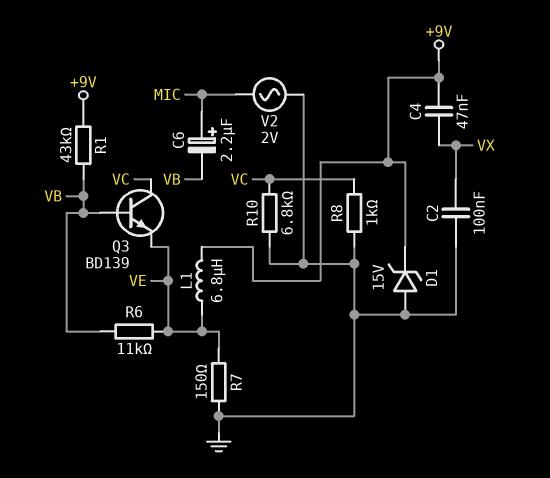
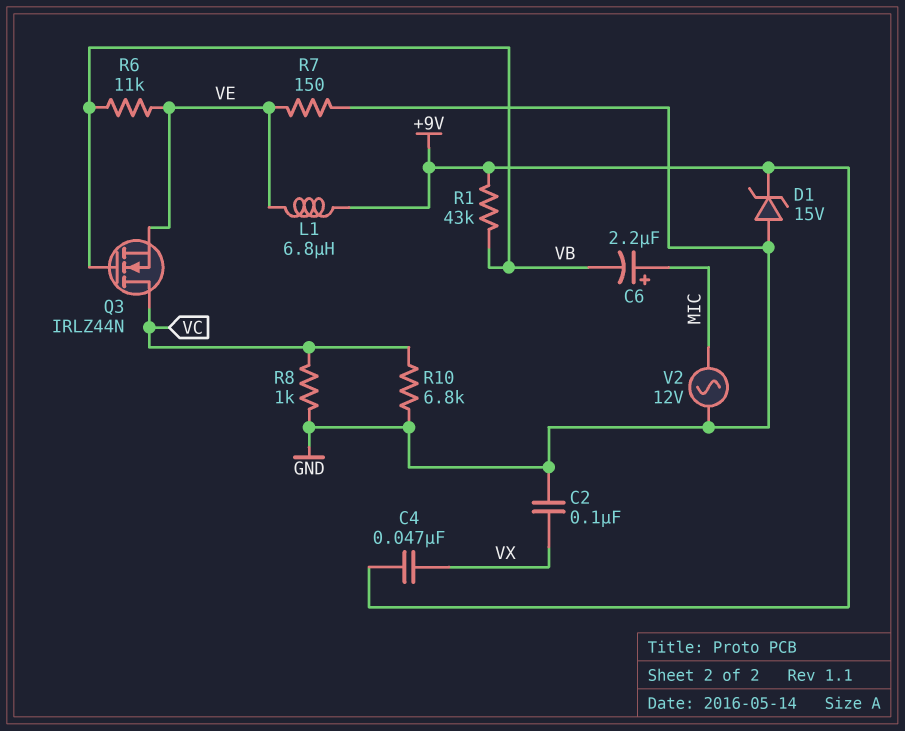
Q3: NPN BD139 (B VB, C VC, E VE) -> NMOS IRLZ44N (G VB, D VC, S VE)
V2: AC 2V (GND, MIC) -> AC 12V (GND, MIC)

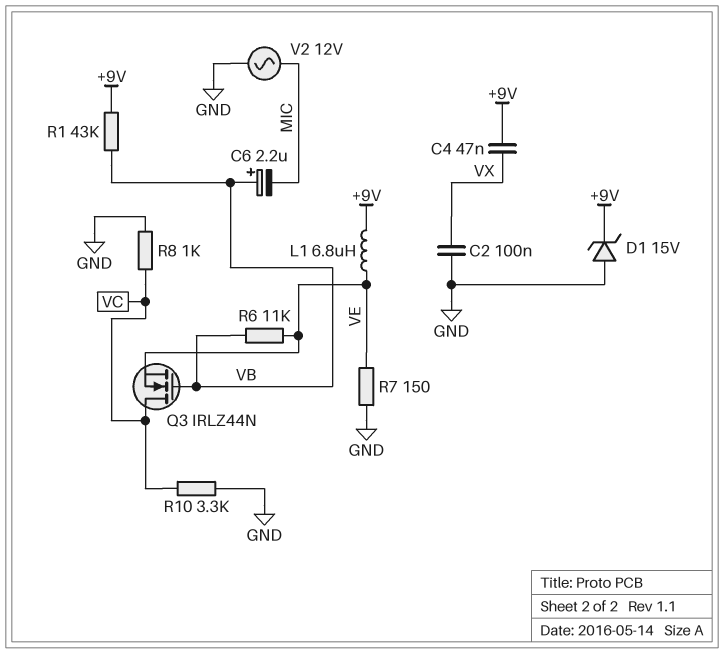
C6: 2.2uF (plus MIC, minus VB) -> 2.2uF (plus VB, minus MIC)
R10: 6.8k (GND, VC) -> 3.3k (GND, VC)

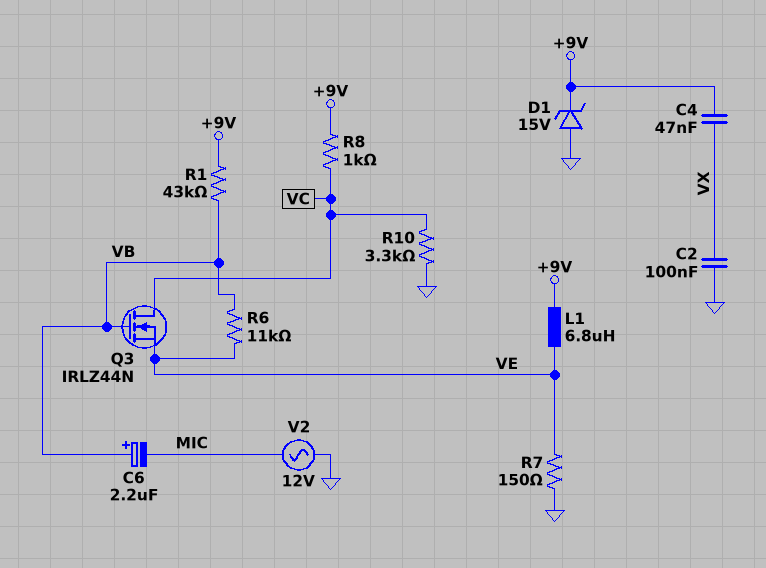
R8: 1k (GND, VC) -> 1k (+9V, VC)

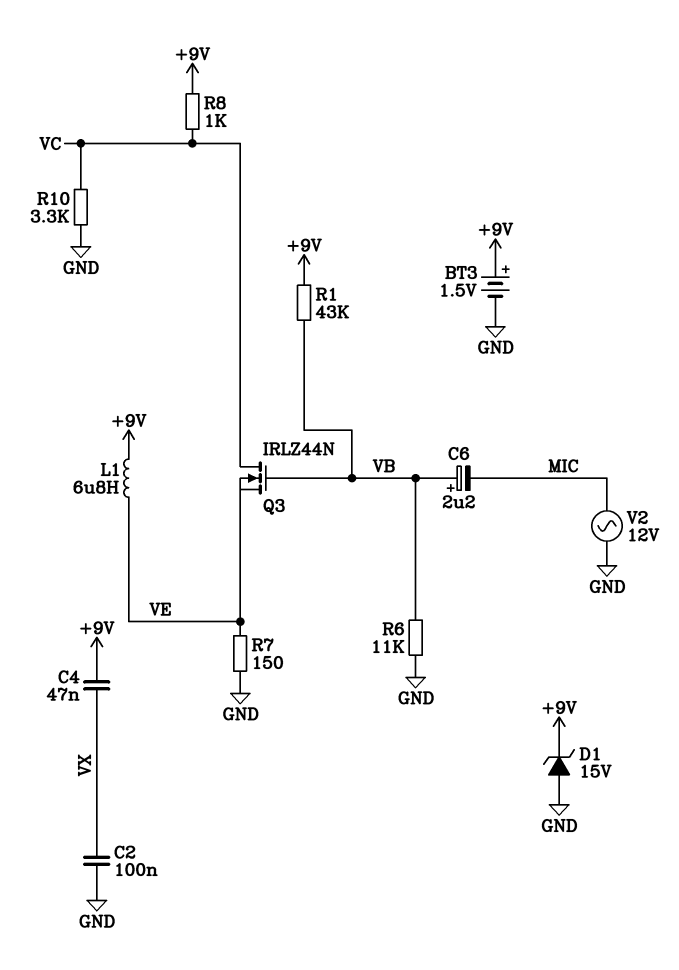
BT3: none -> 1.5V (plus +9V, minus GND)
R6: 11k (VB, VE) -> 11k (GND, VB)

